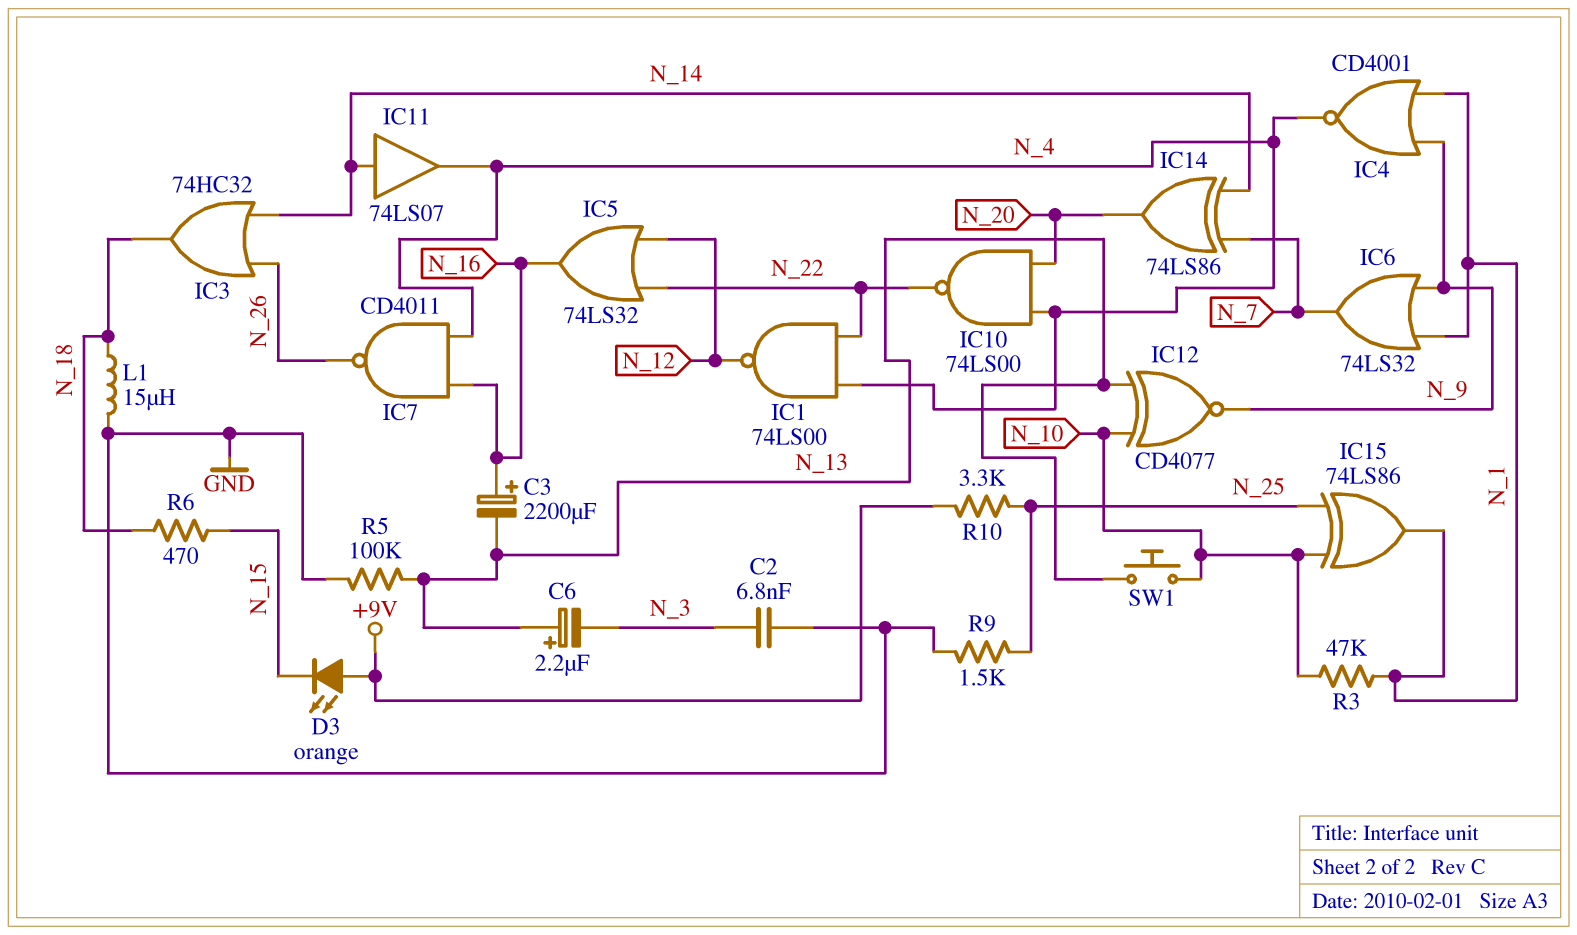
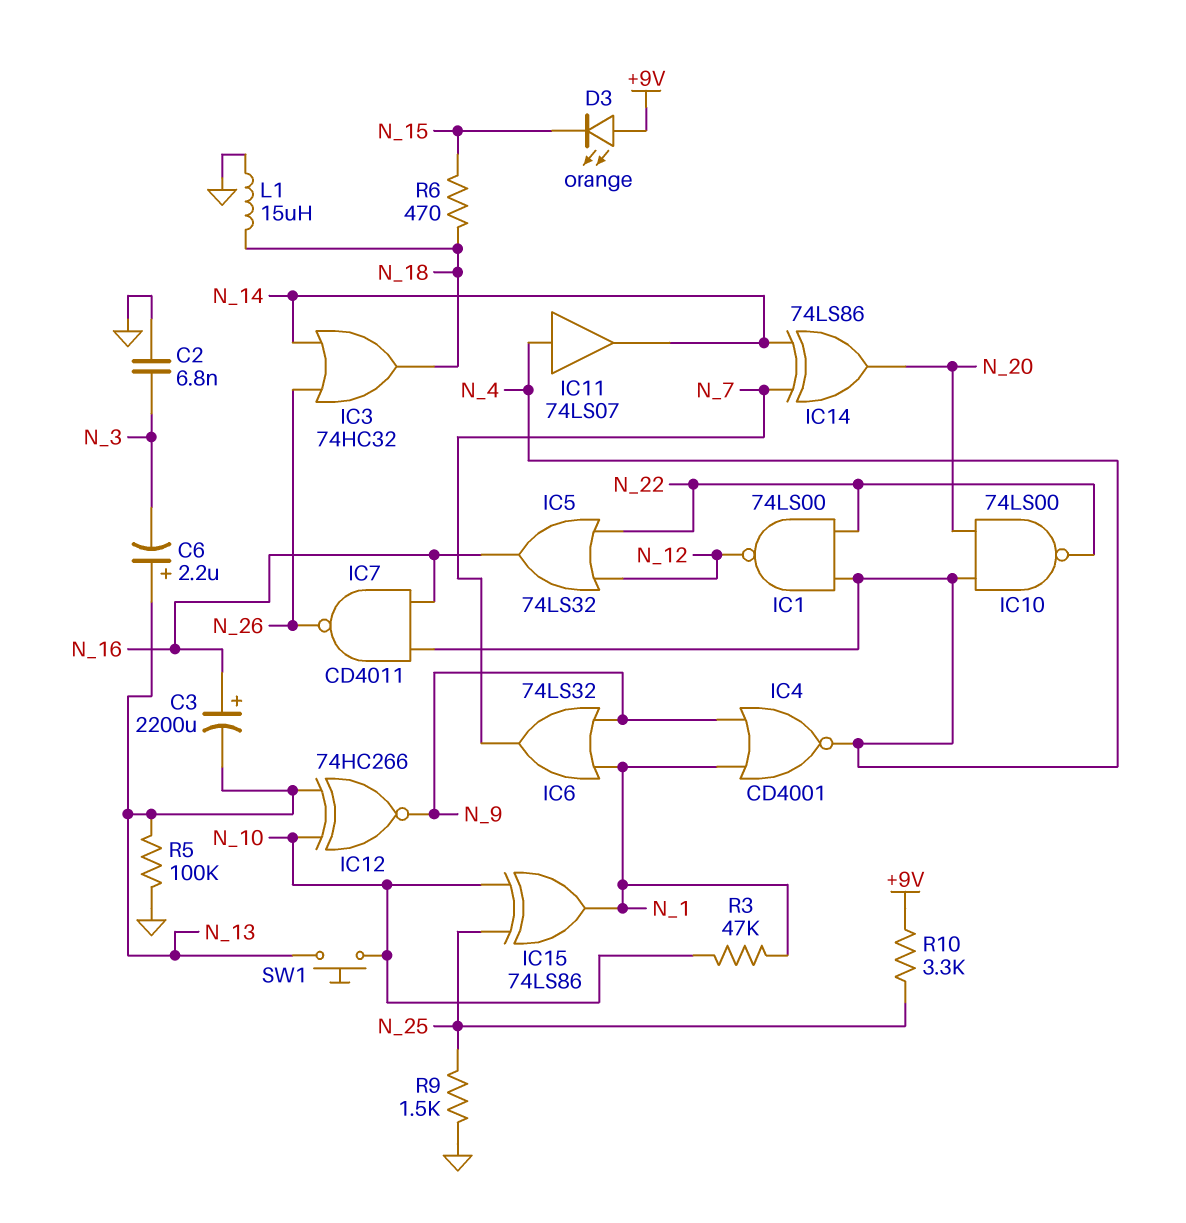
IC11: buffer 74LS07 (in N_14, out N_4) -> buffer 74LS07 (in N_4, out N_14)
IC12: XNOR CD4077 (in N_10, in N_13, out N_9) -> XNOR 74HC266 (in N_10, in N_13, out N_9)

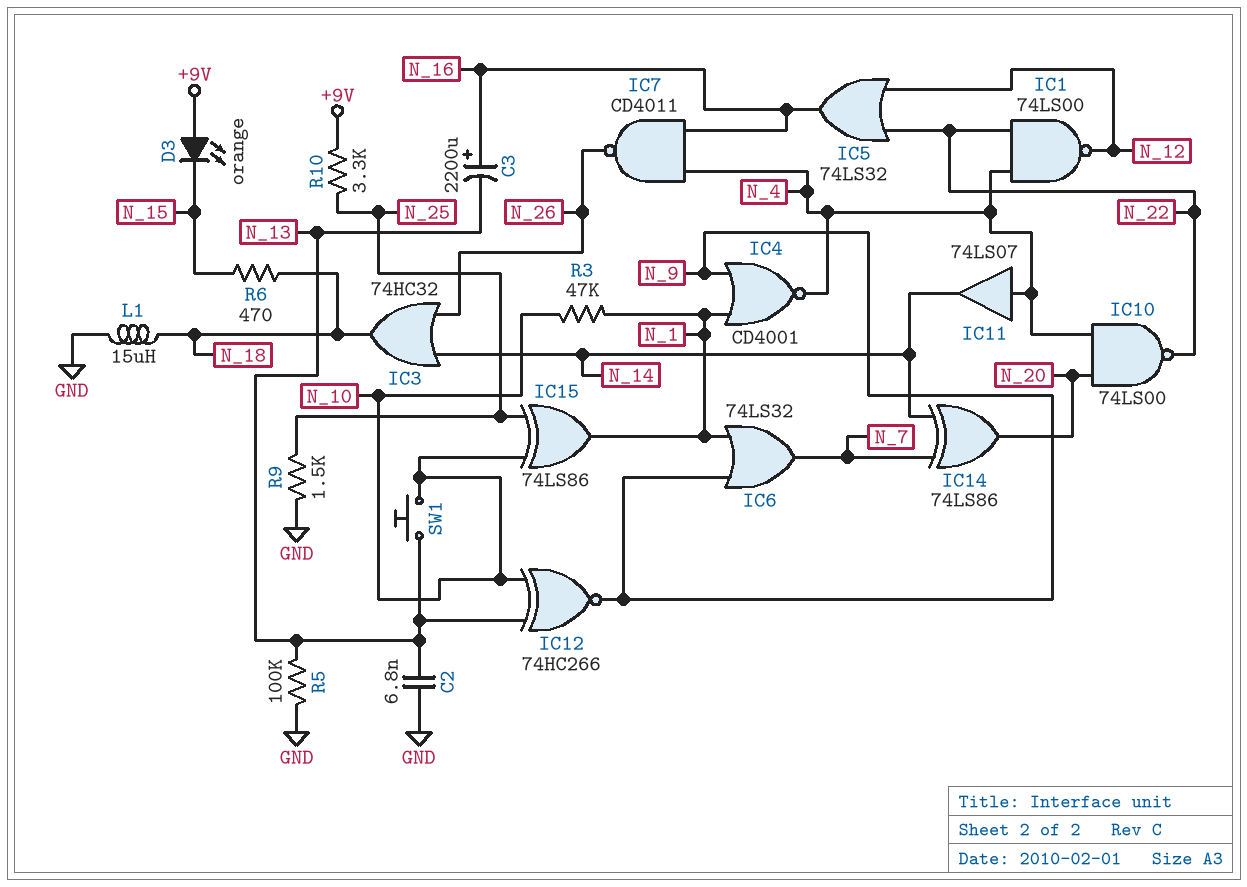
C2: 6.8nF (GND, N_3) -> 6.8nF (GND, N_13)
C6: 2.2uF (plus N_13, minus N_3) -> none

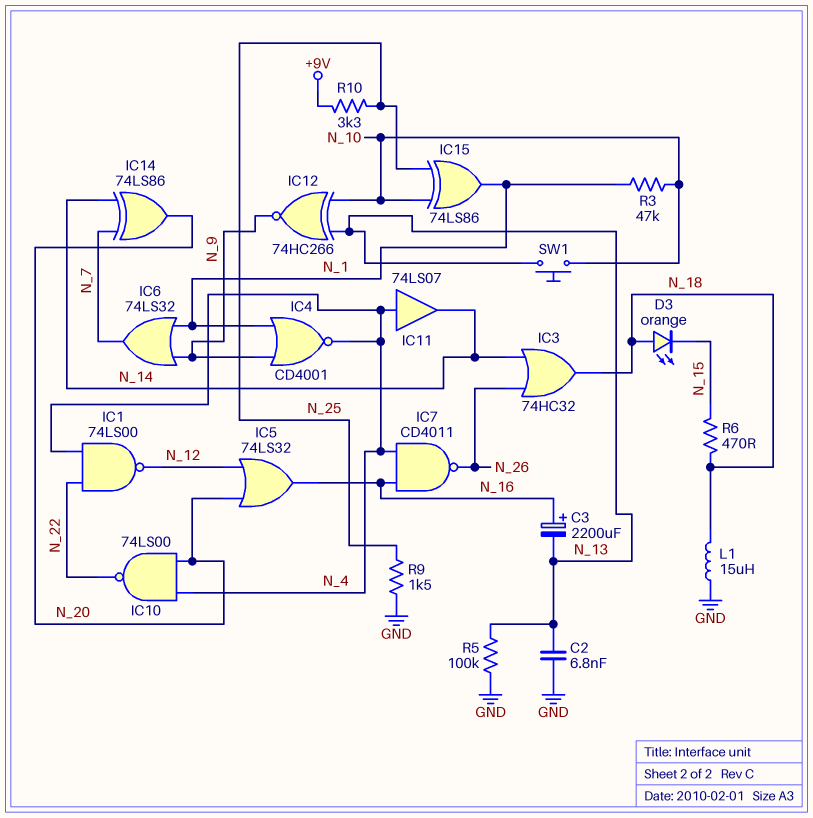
D3: LED orange (A +9V, K N_15) -> LED orange (A N_18, K N_15)
IC5: OR 74LS32 (in N_12, in N_22, out N_16) -> OR 74LS32 (in N_12, in N_20, out N_16)

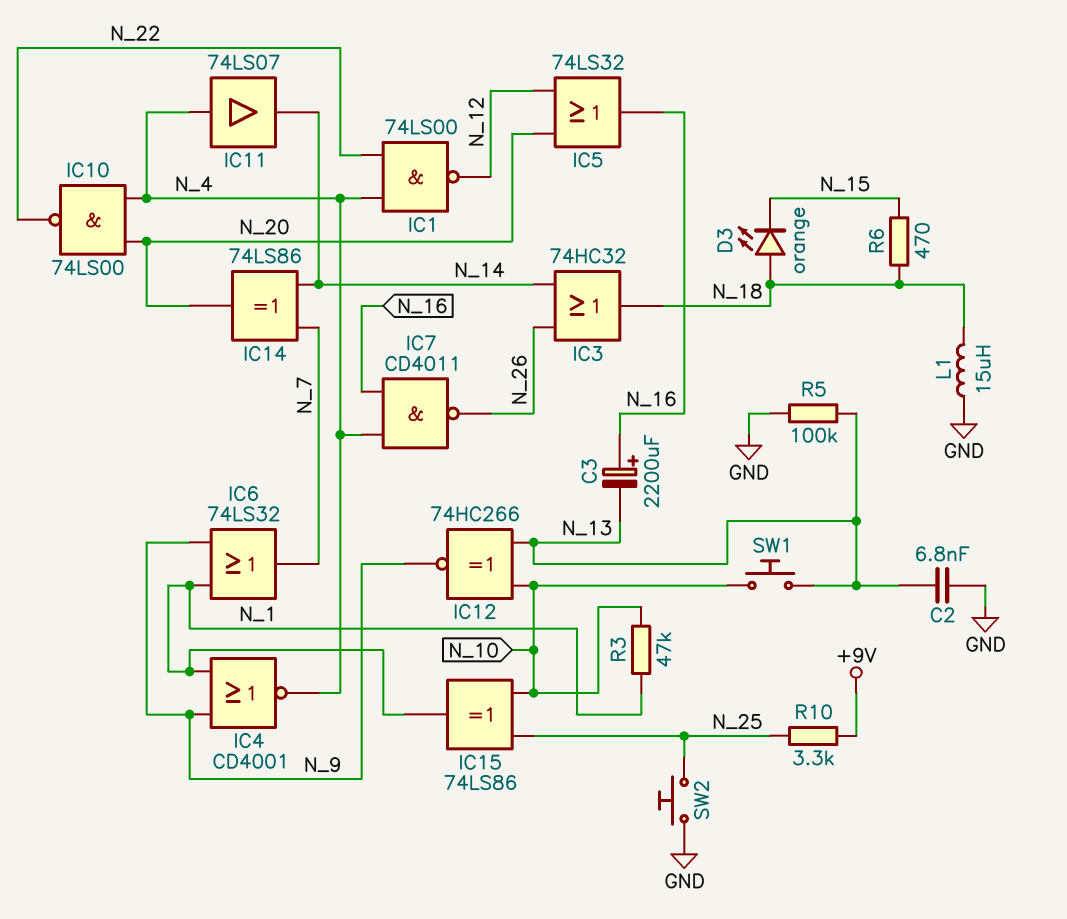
R9: 1.5k (GND, N_25) -> none
SW2: none -> button (GND, N_25)

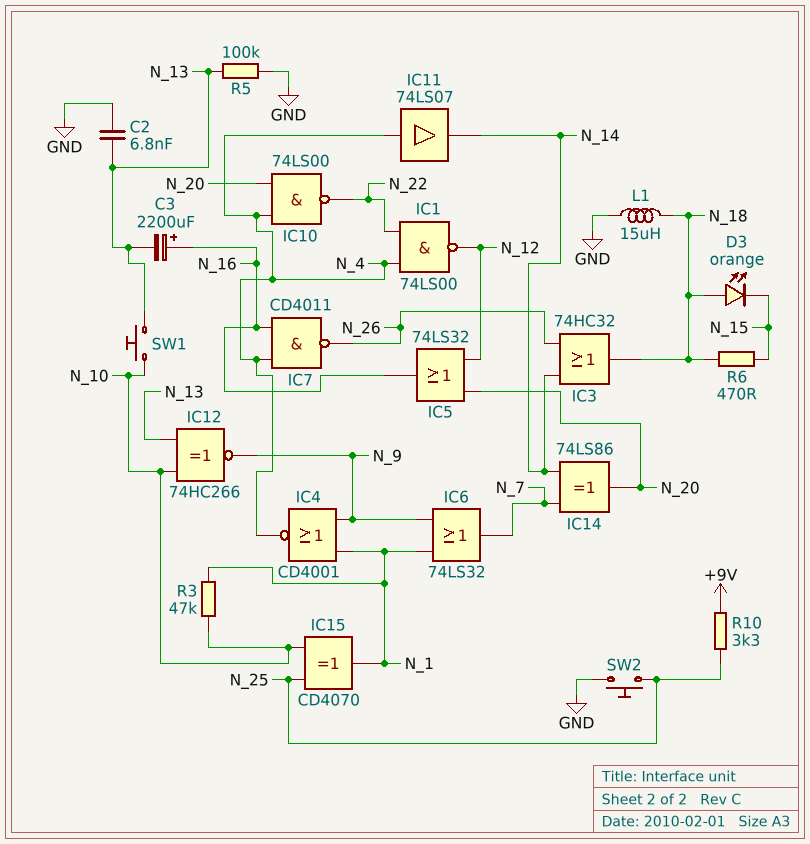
IC15: XOR 74LS86 (in N_10, in N_25, out N_1) -> XOR CD4070 (in N_10, in N_25, out N_1)

